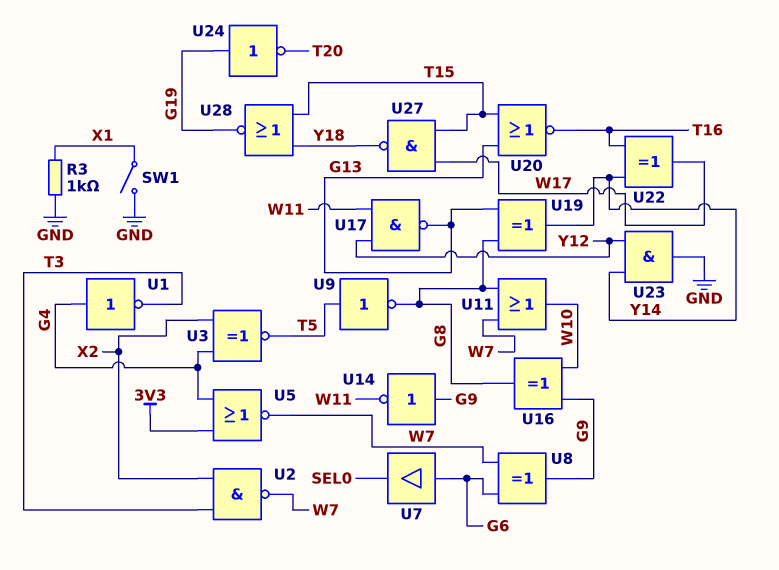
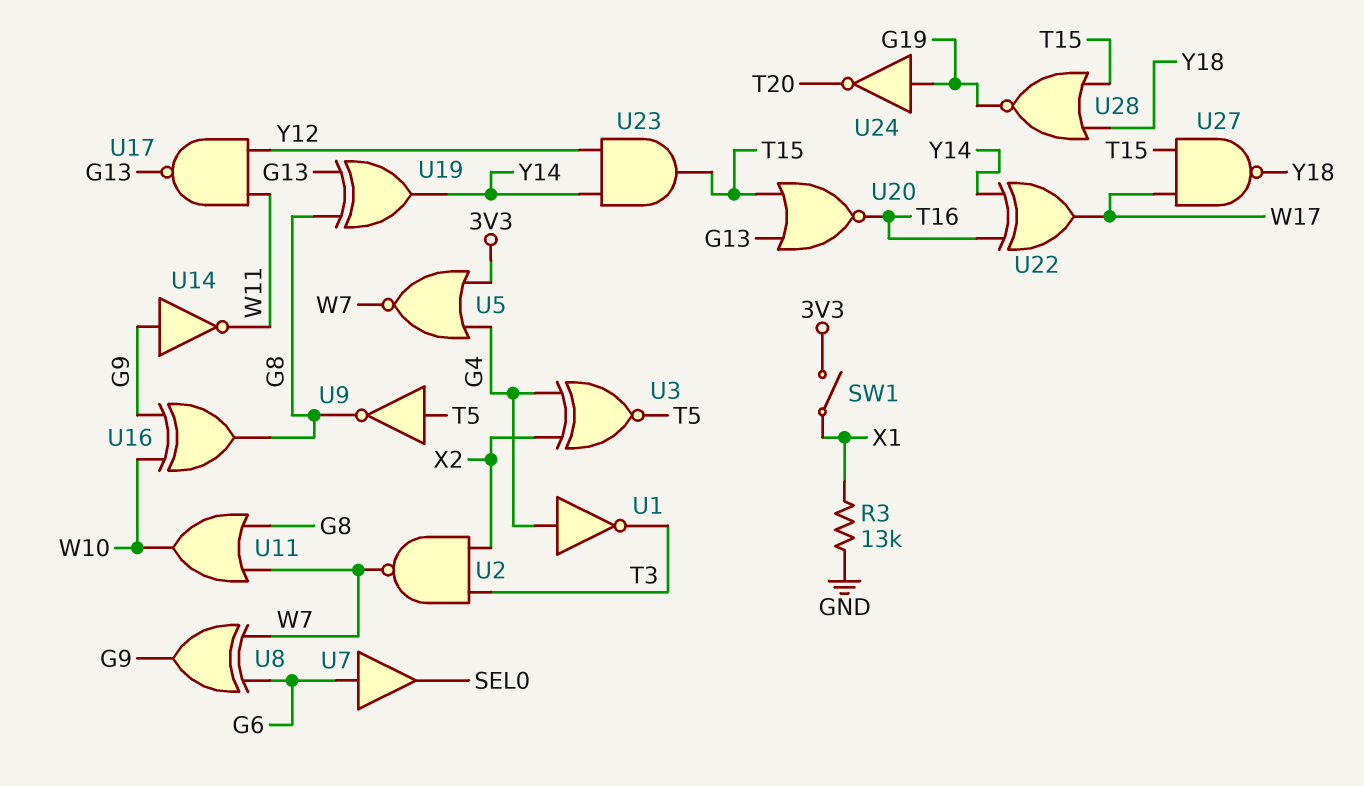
R3: 1k (GND, X1) -> 13k (GND, X1)
SW1: switch (GND, X1) -> switch (3V3, X1)
U23: AND (in Y12, in Y14, out GND) -> AND (in Y12, in Y14, out T15)

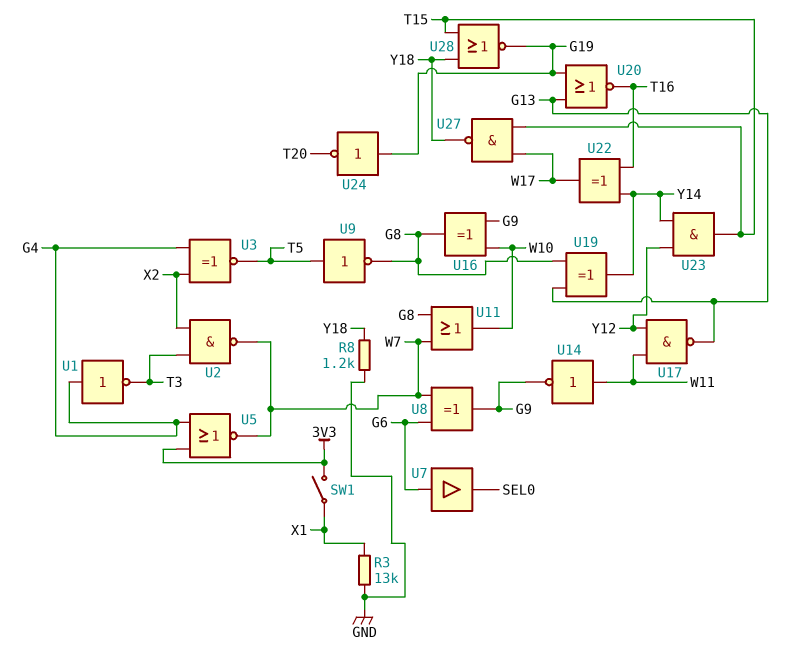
R8: none -> 1.2k (GND, Y18)
U14: NOT (in G9, out W11) -> NOT (in W11, out G9)
U20: NOR (in G13, in T15, out T16) -> NOR (in G13, in G19, out T16)

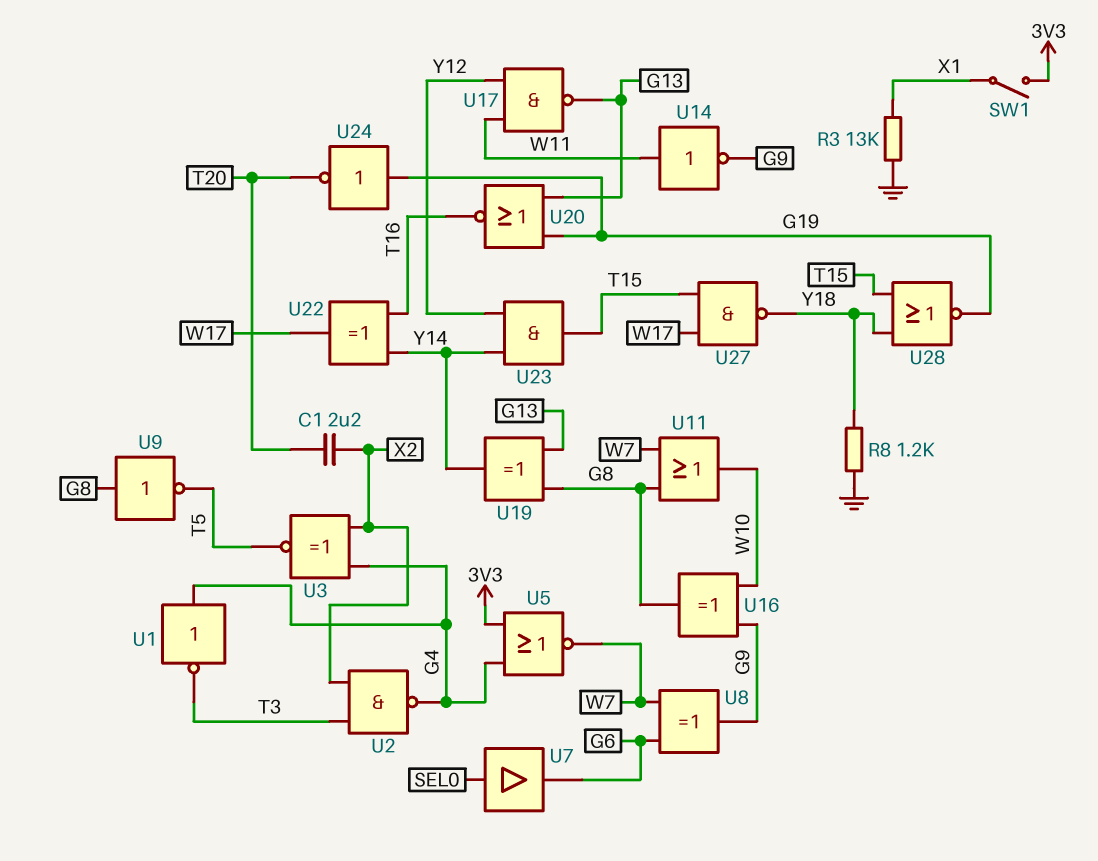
C1: none -> 2.2uF (T20, X2)
U2: NAND (in T3, in X2, out W7) -> NAND (in T3, in X2, out G4)
U7: buffer (in G6, out SEL0) -> buffer (in SEL0, out G6)
U9: NOT (in T5, out G8) -> NOT (in G8, out T5)

